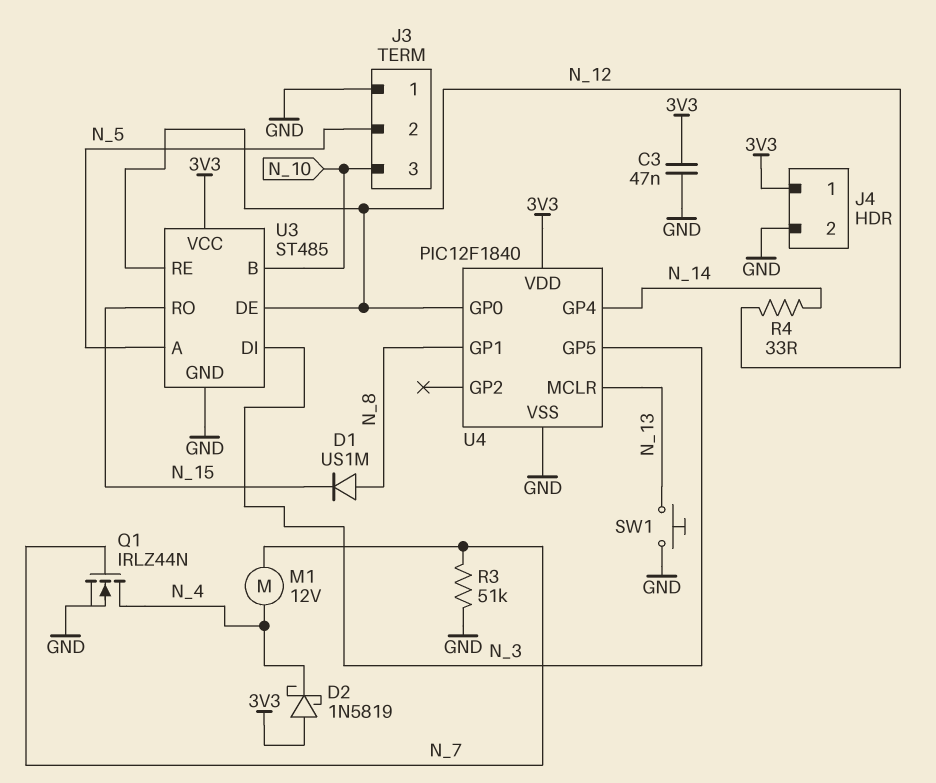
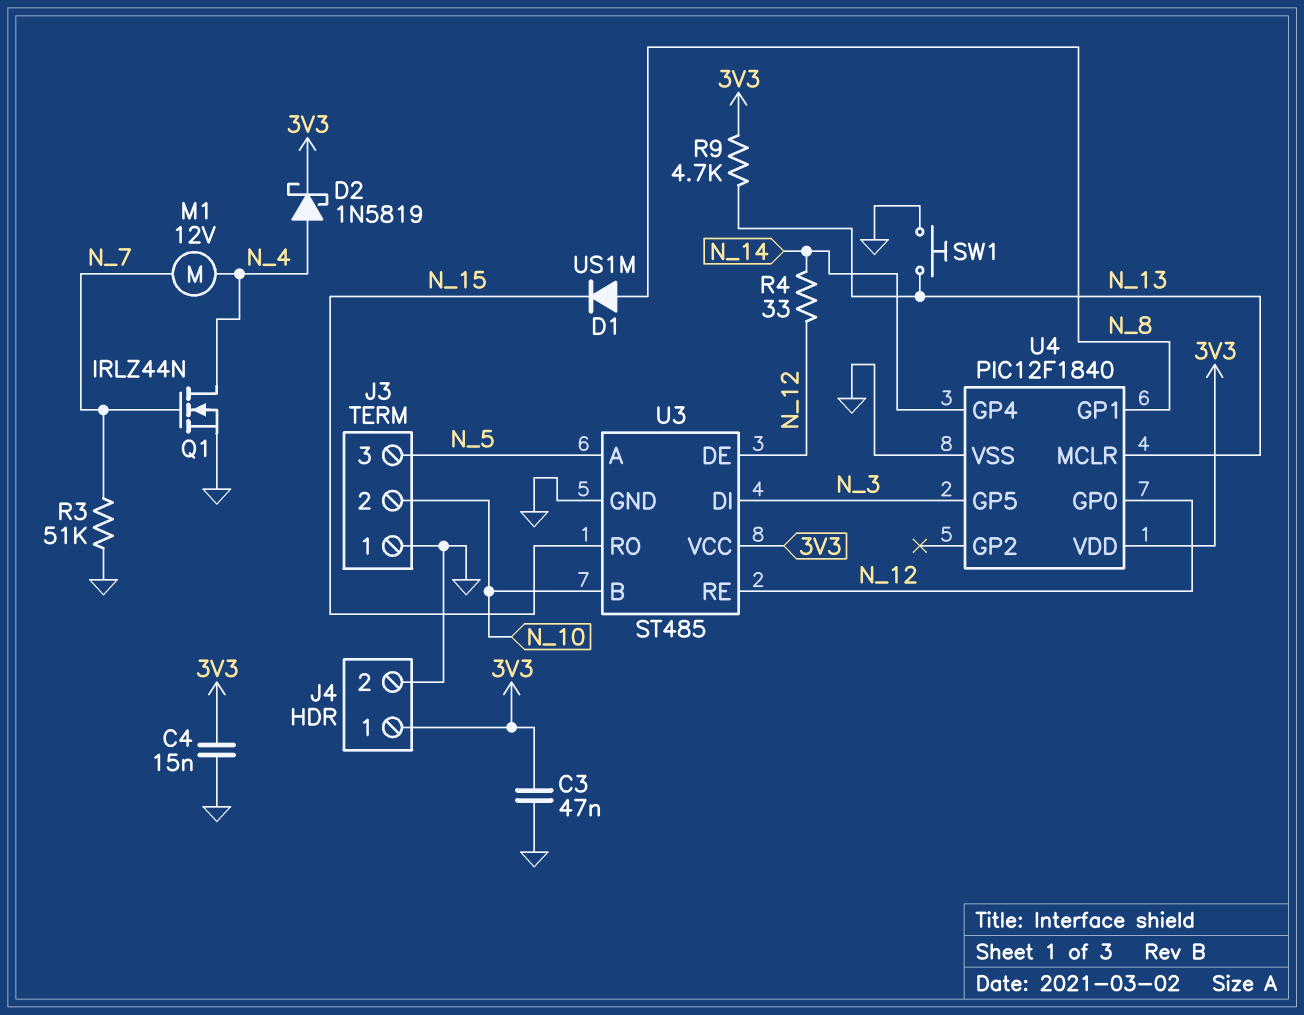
C4: none -> 15nF (3V3, GND)
D2: schottky 1N5819 (A 3V3, K N_4) -> schottky 1N5819 (A N_4, K 3V3)
J3 pin 2: N_5 -> N_10
J3 pin 3: N_10 -> N_5
R9: none -> 4.7k (3V3, N_13)

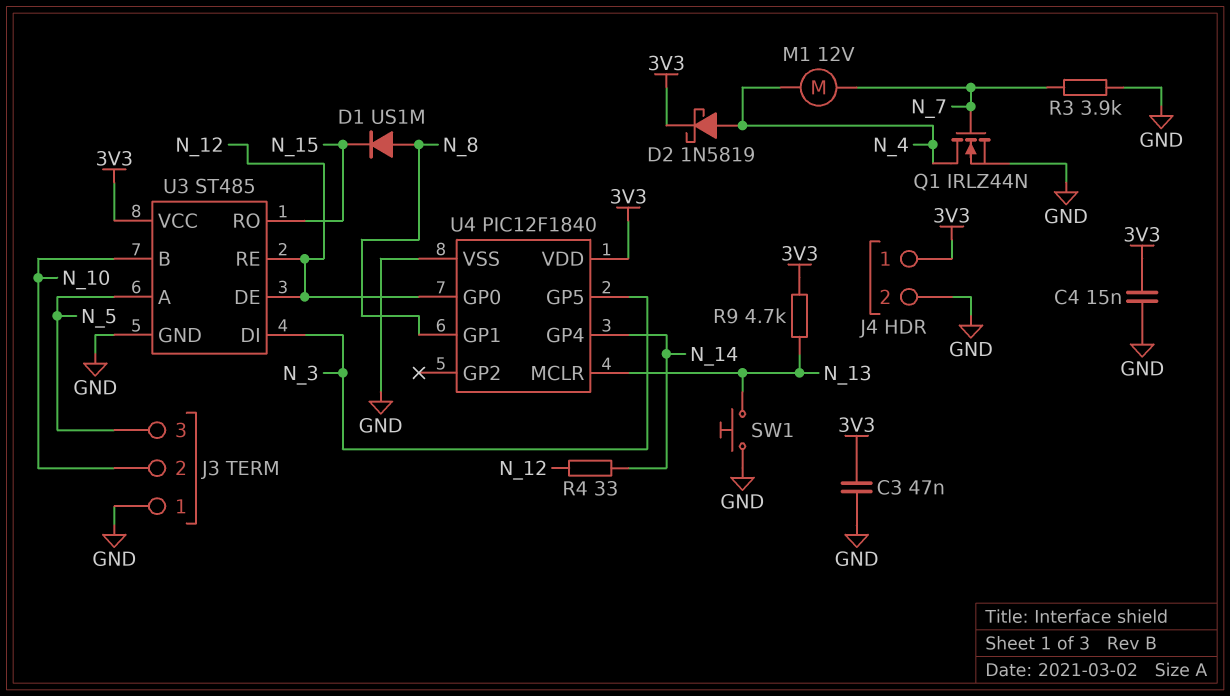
R3: 51k (GND, N_7) -> 3.9k (GND, N_7)

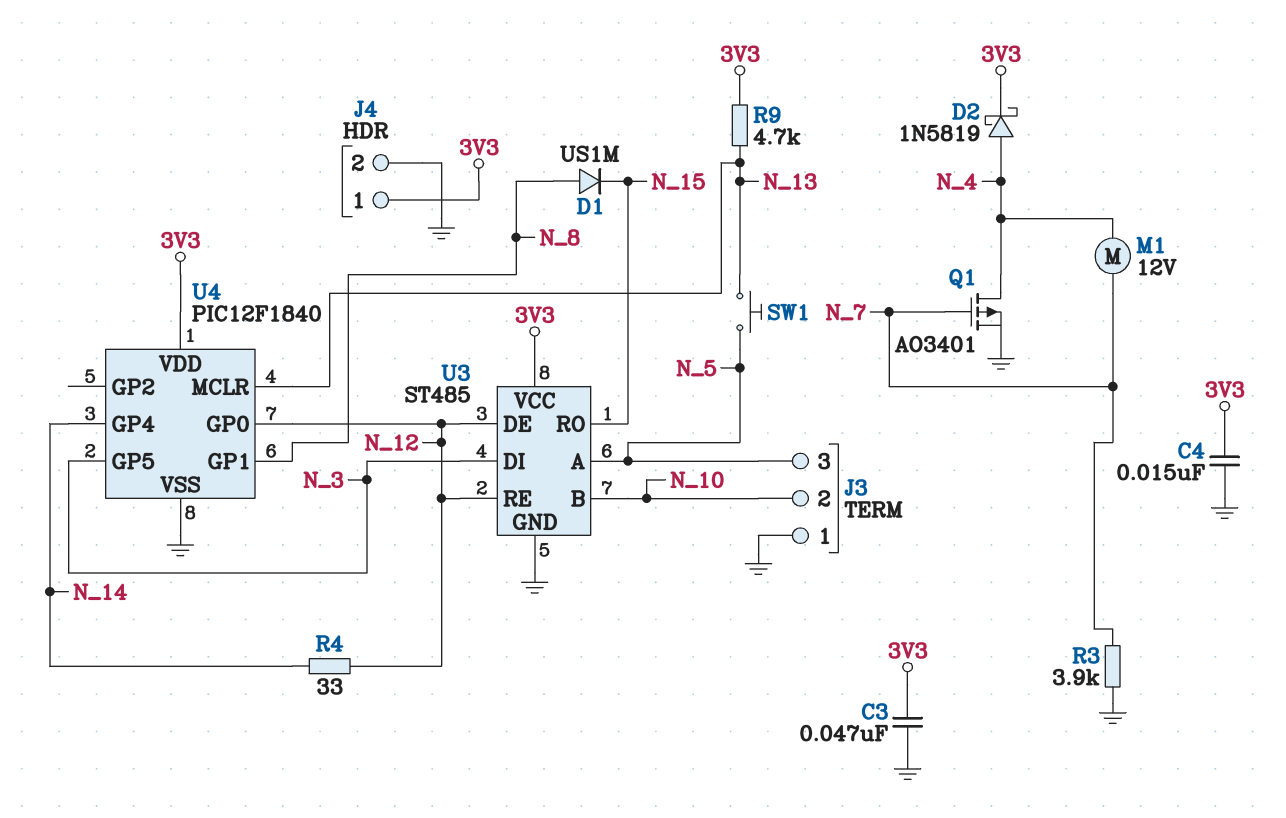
Q1: NMOS IRLZ44N (G N_7, D N_4, S GND) -> PMOS AO3401 (G N_7, D N_4, S GND)
SW1: button (GND, N_13) -> button (N_5, N_13)

